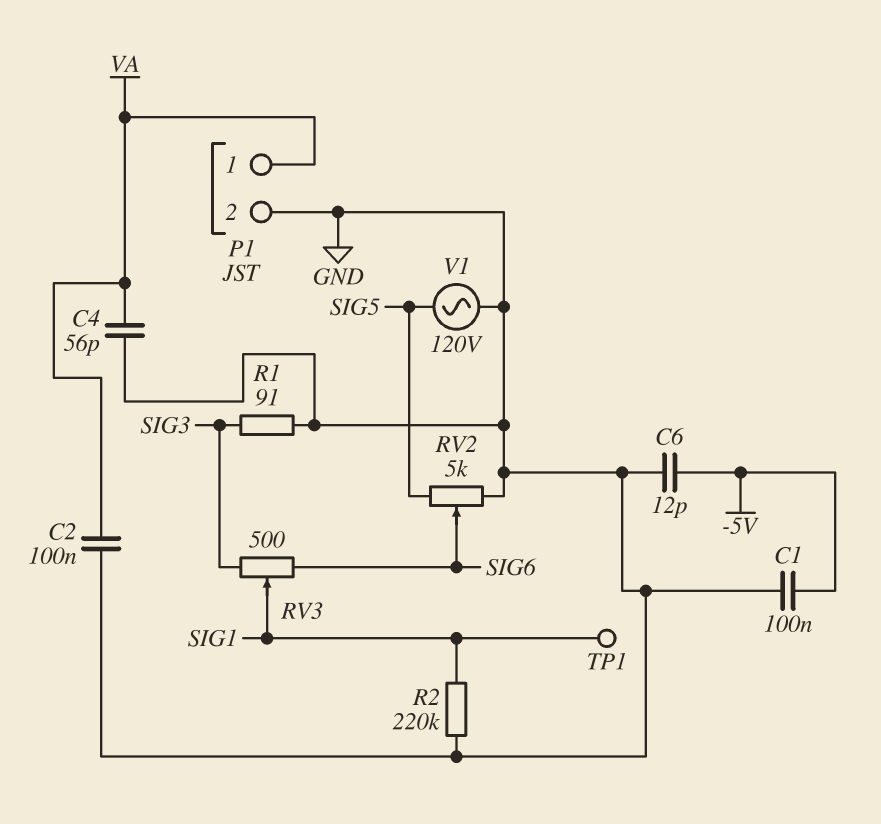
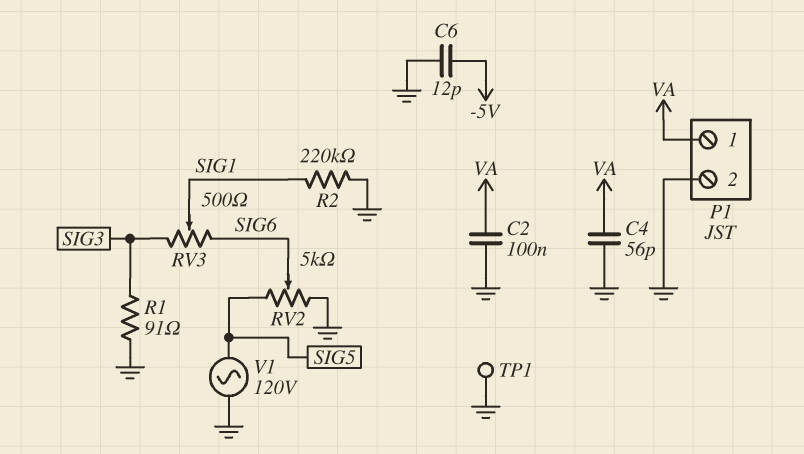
C1: 100nF (-5V, GND) -> none
TP1: test point (SIG1) -> test point (GND)

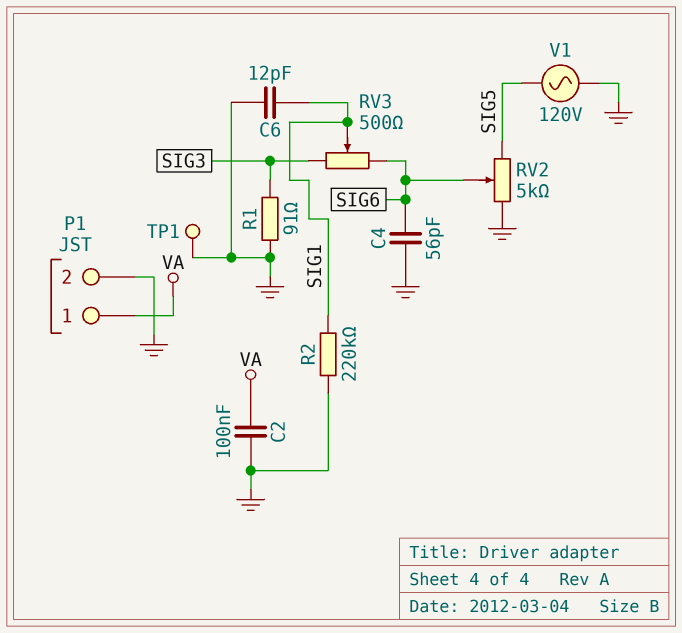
C4: 56pF (GND, VA) -> 56pF (GND, SIG6)
C6: 12pF (-5V, GND) -> 12pF (GND, SIG1)

